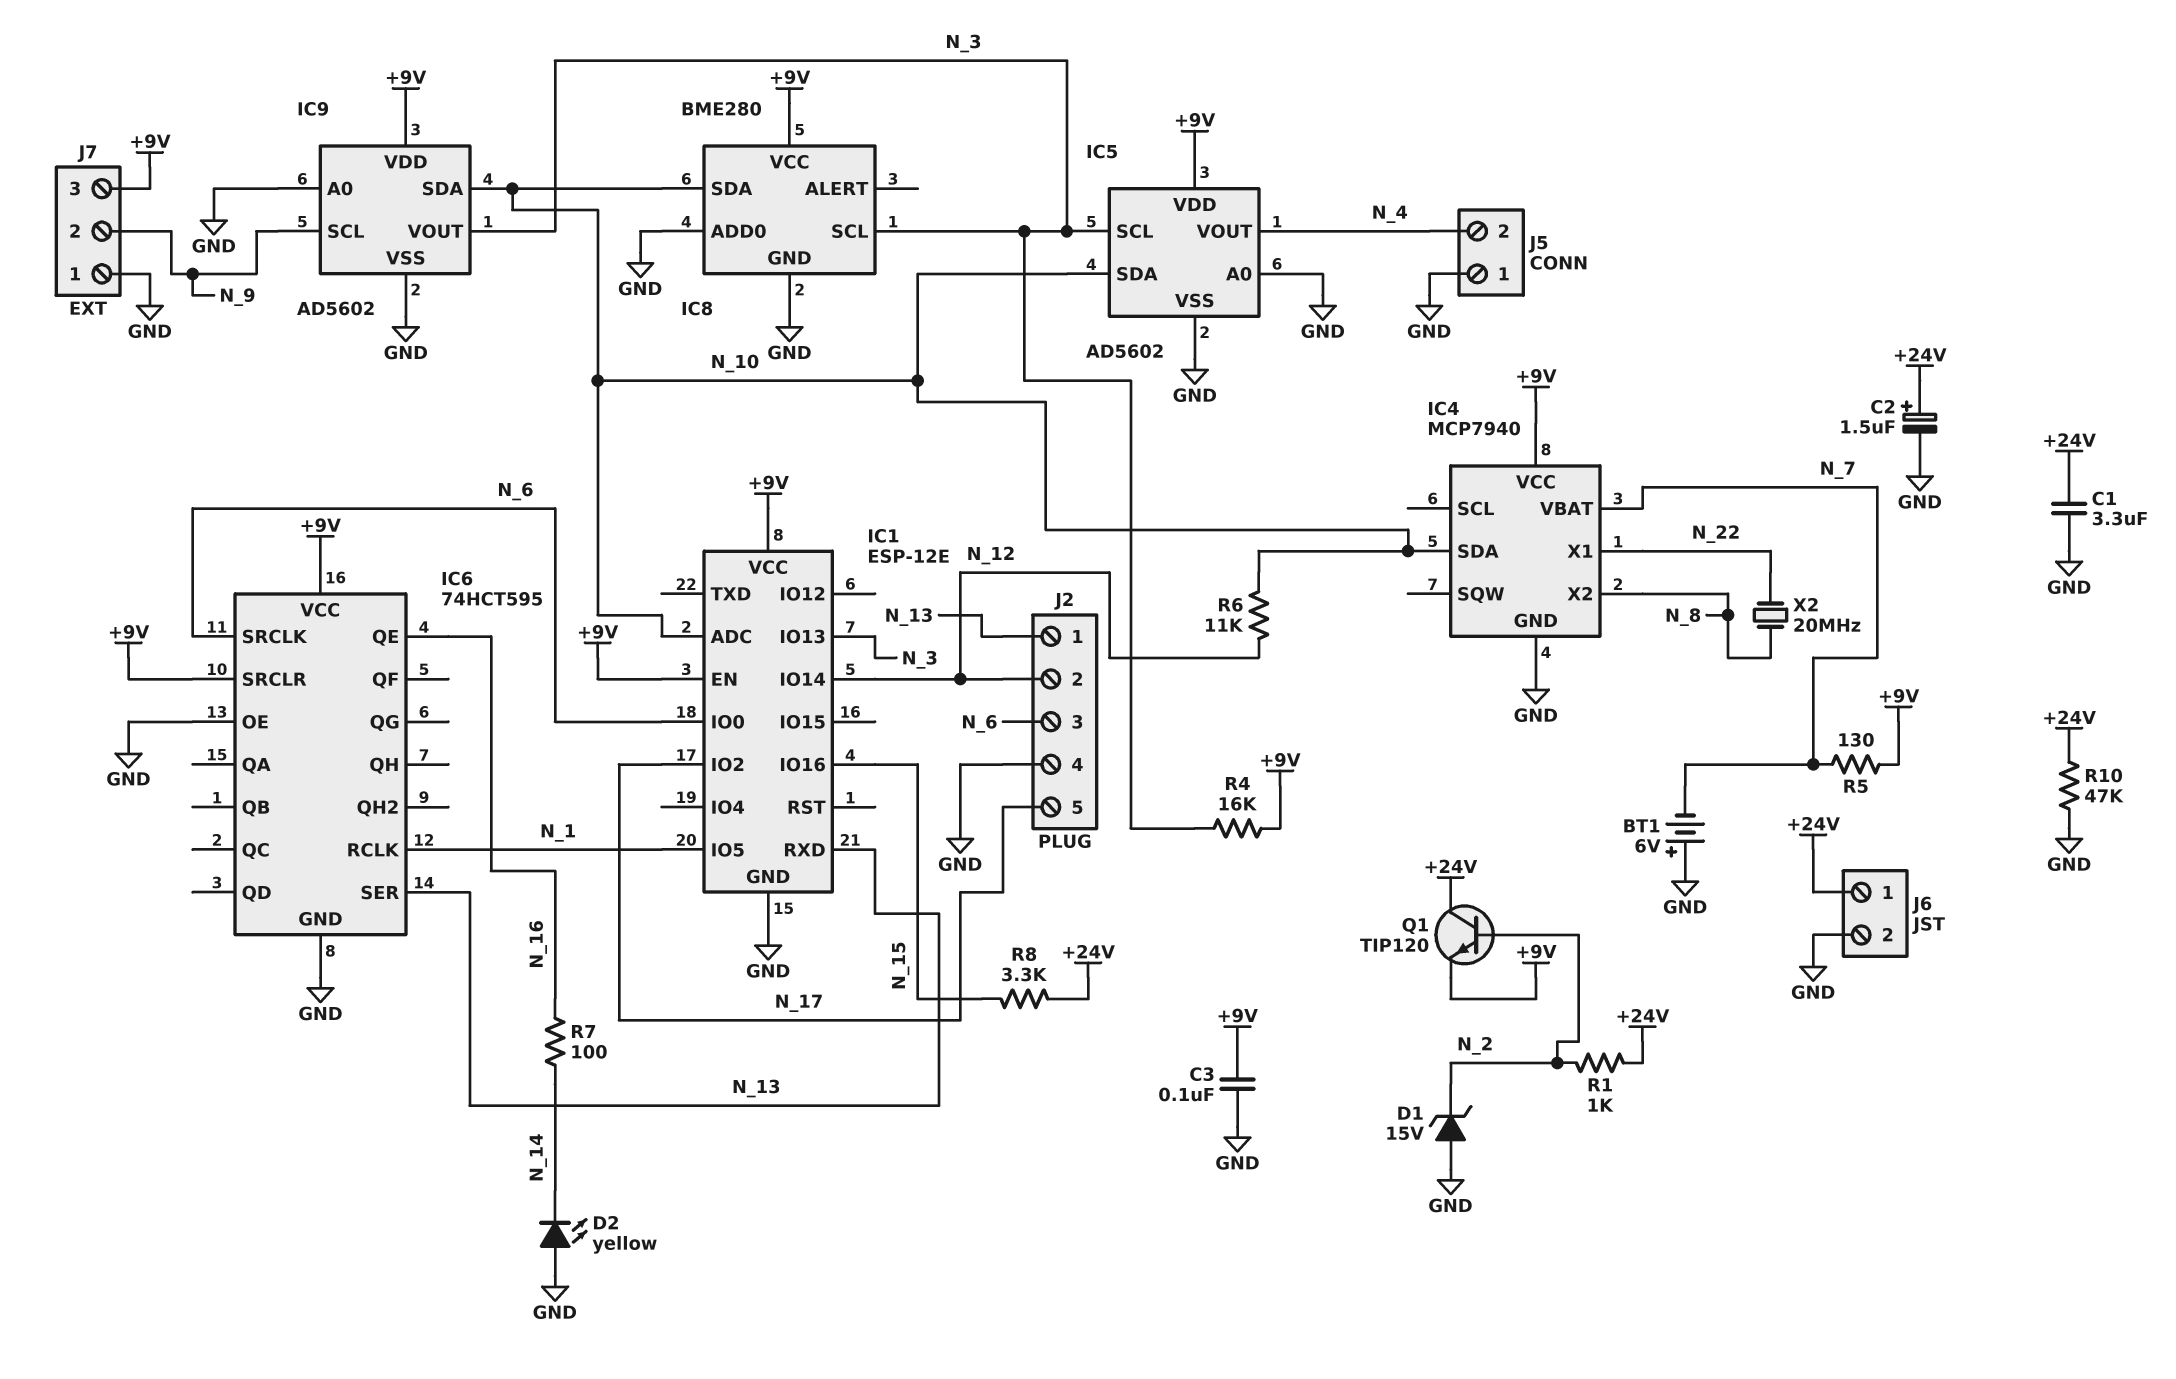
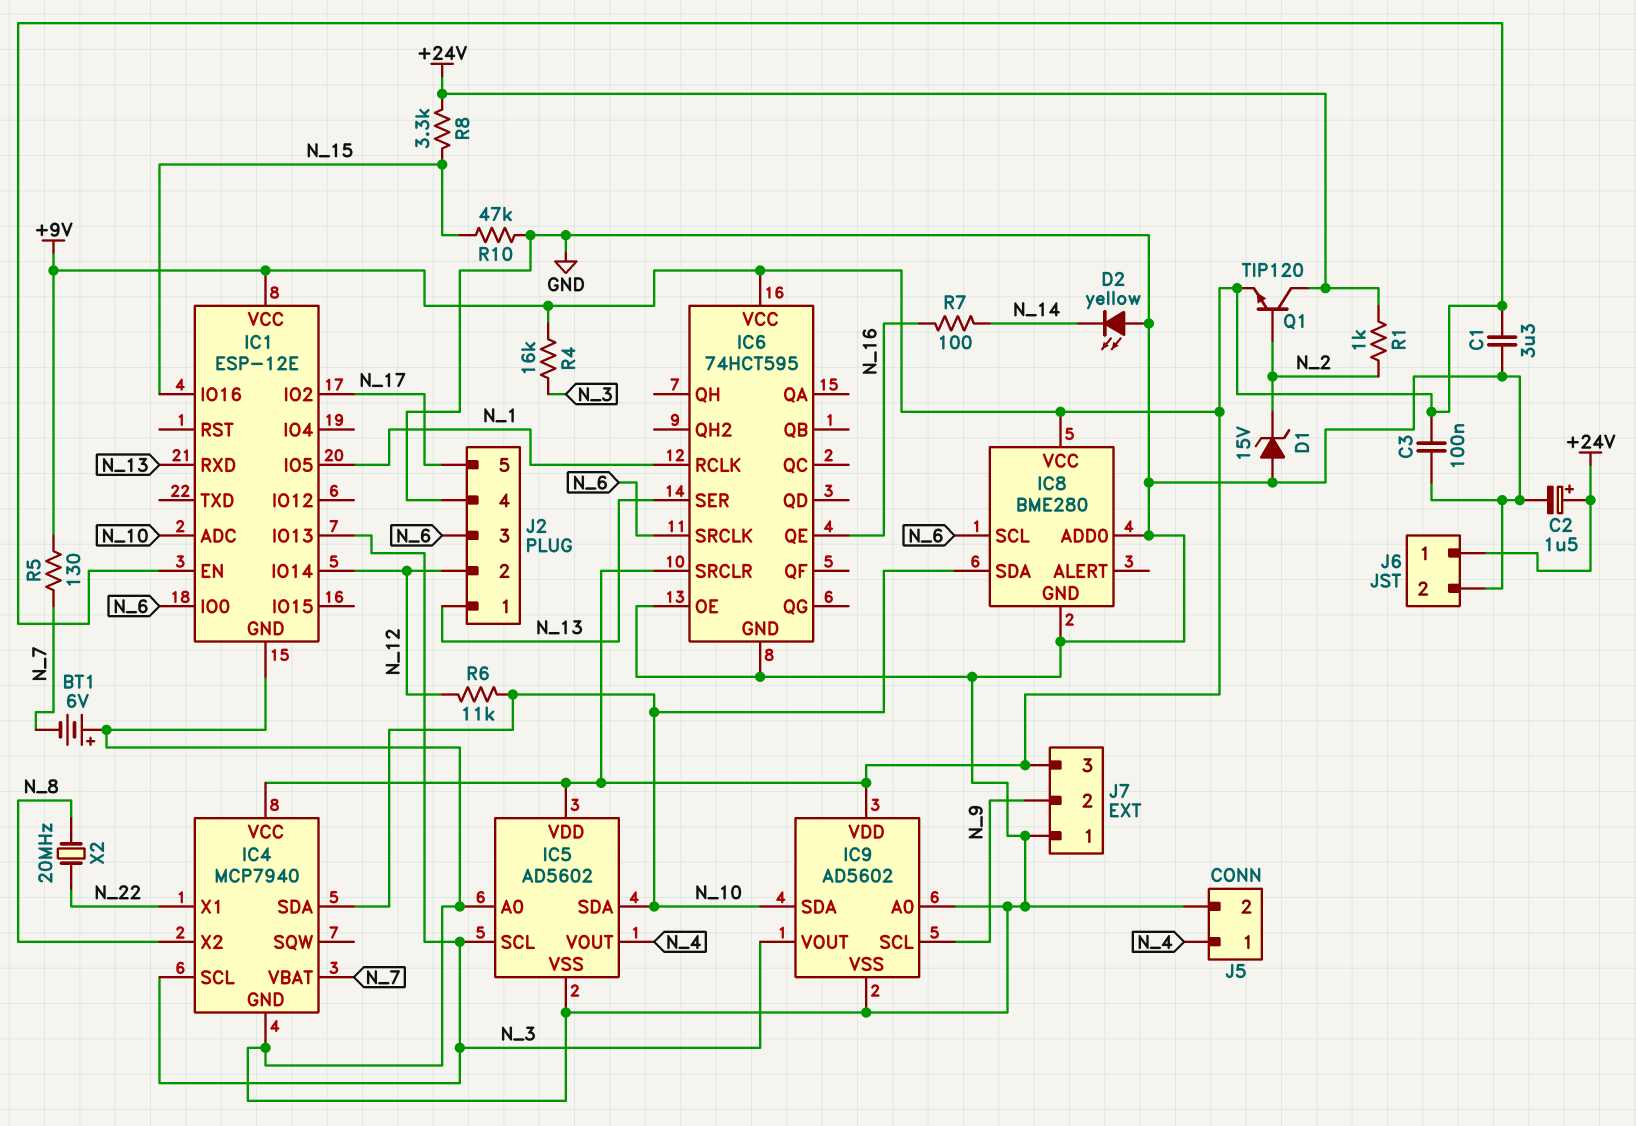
C1: 3.3uF (+24V, GND) -> 3.3uF (+9V, GND)
IC4 pin SCL: none -> N_3
IC8 pin SCL: N_3 -> N_6
J5 pin 1: GND -> N_4
J5 pin 2: N_4 -> GND
R10: 47k (+24V, GND) -> 47k (GND, N_15)

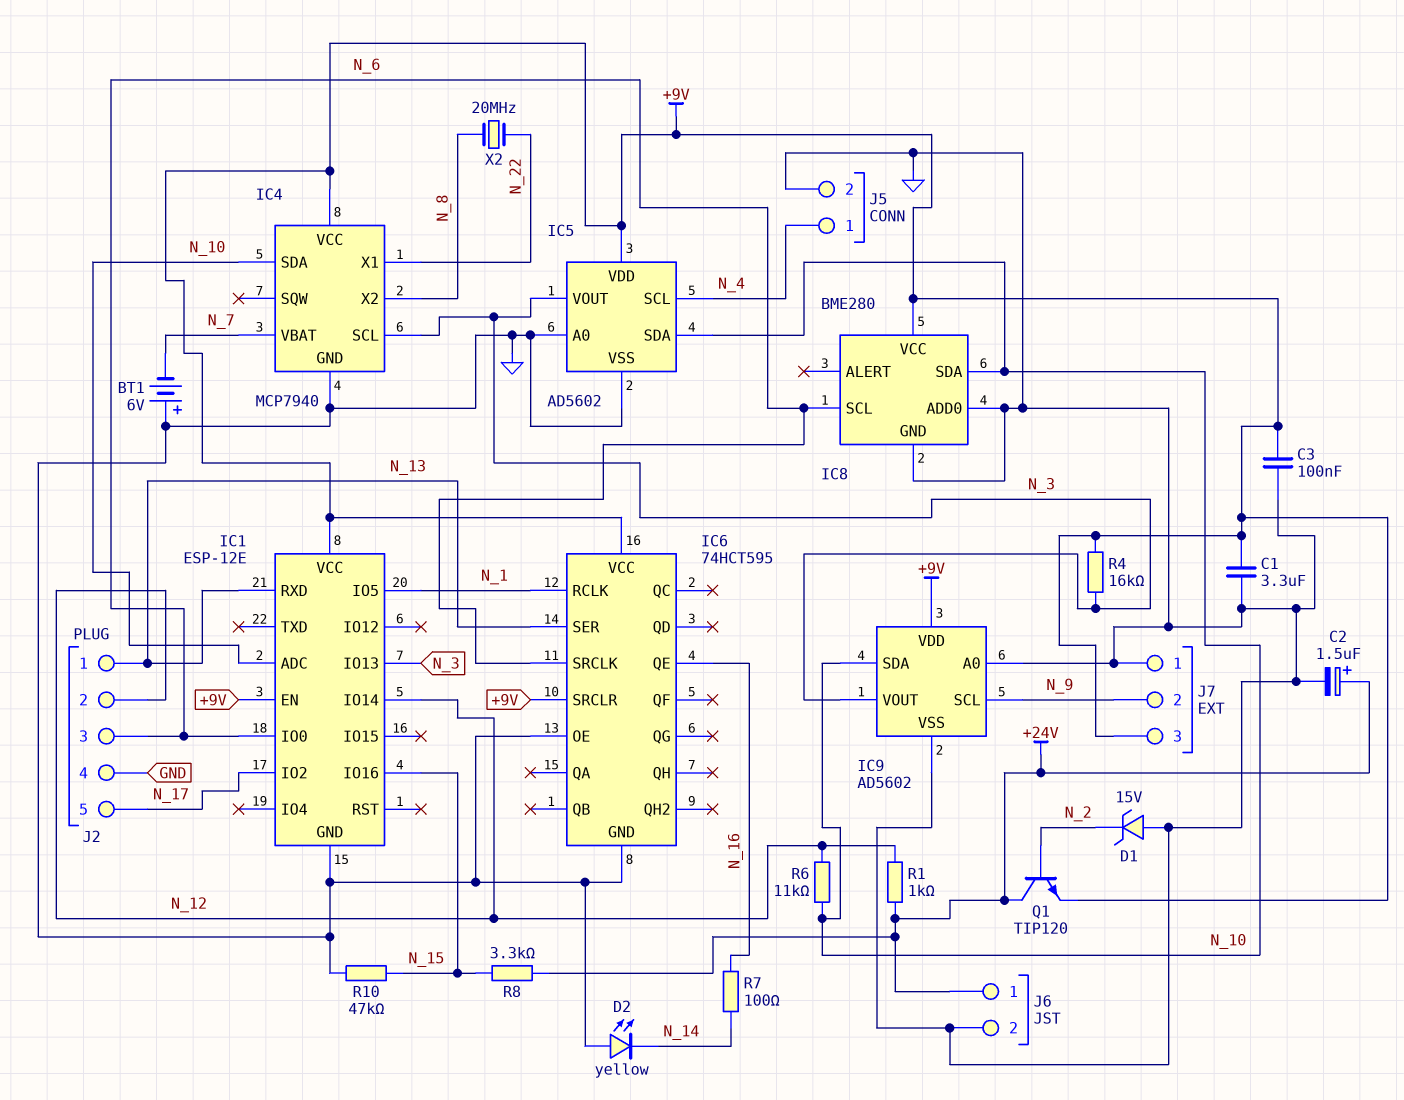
IC5 pin SCL: N_3 -> N_4
IC5 pin VOUT: N_4 -> N_3
R1: 1k (+24V, N_2) -> 1k (+24V, N_12)
R5: 130 (+9V, N_7) -> none

